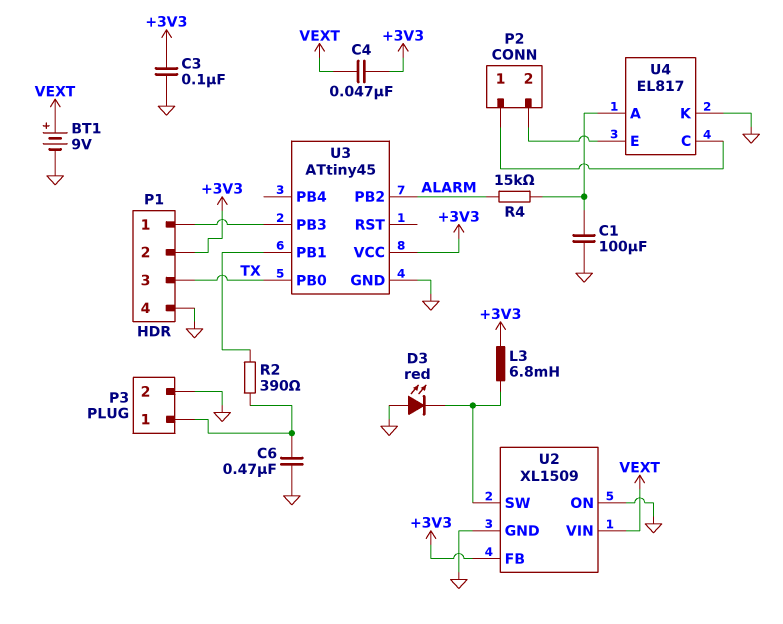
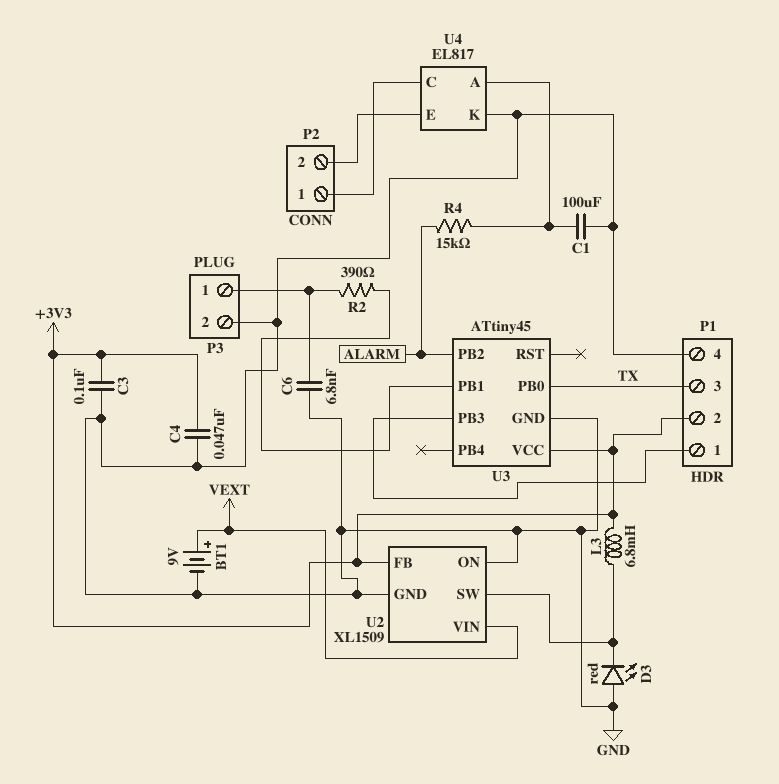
C4: 47nF (+3V3, VEXT) -> 47nF (+3V3, GND)
C6: 470nF (GND, P3/1) -> 6.8nF (GND, P3/1)

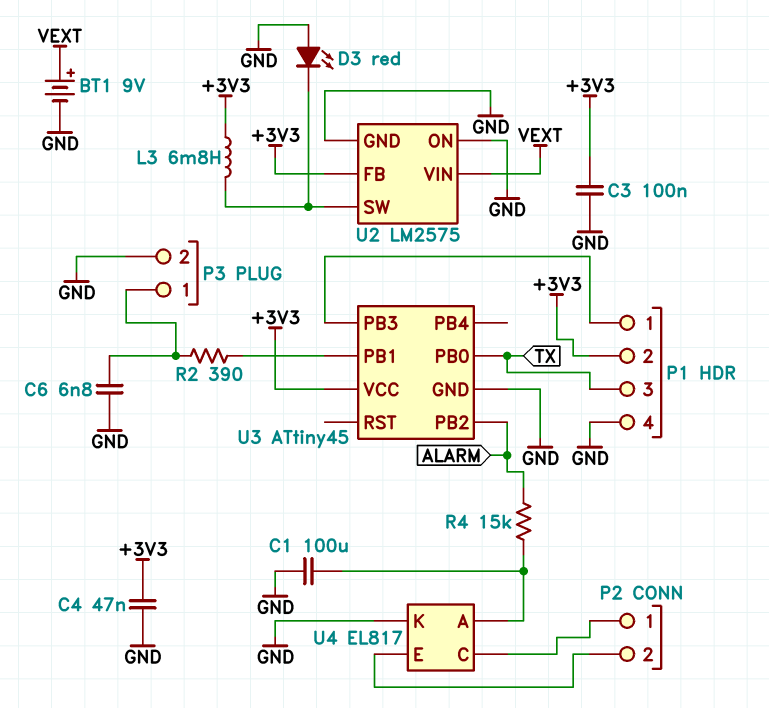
U2: XL1509 -> LM2575

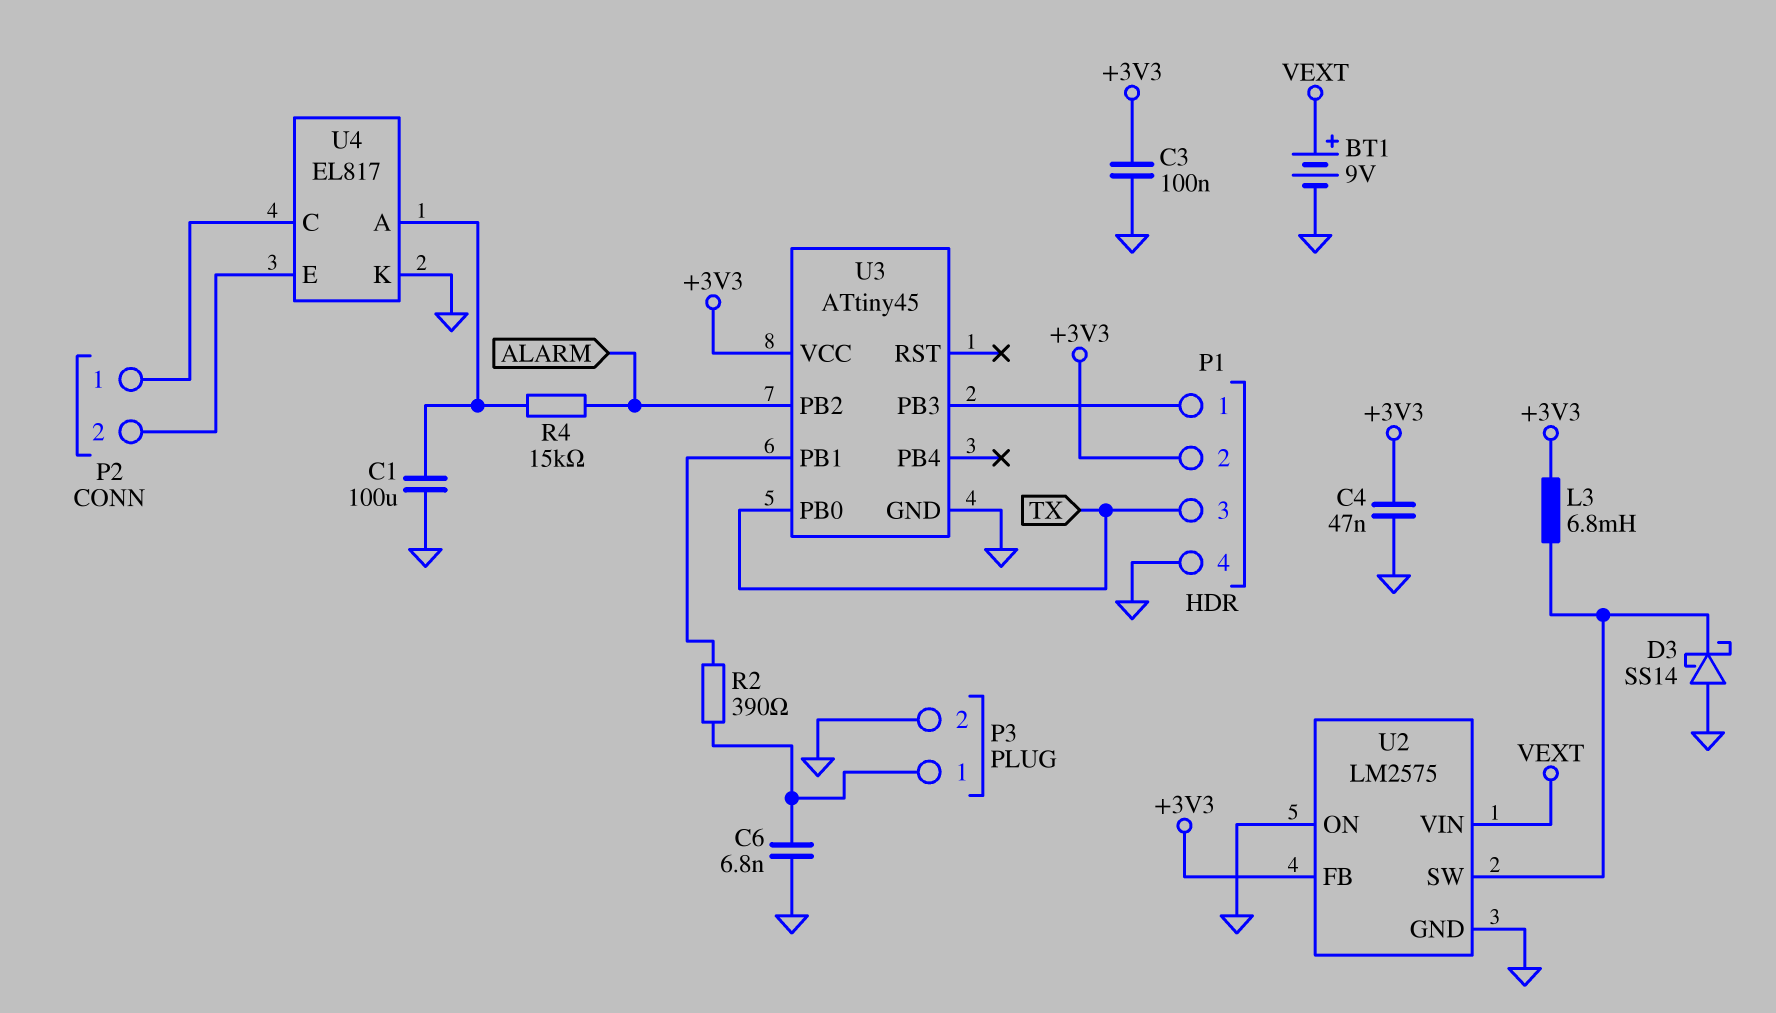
D3: LED red (A GND, K U2/SW) -> schottky SS14 (A GND, K U2/SW)

